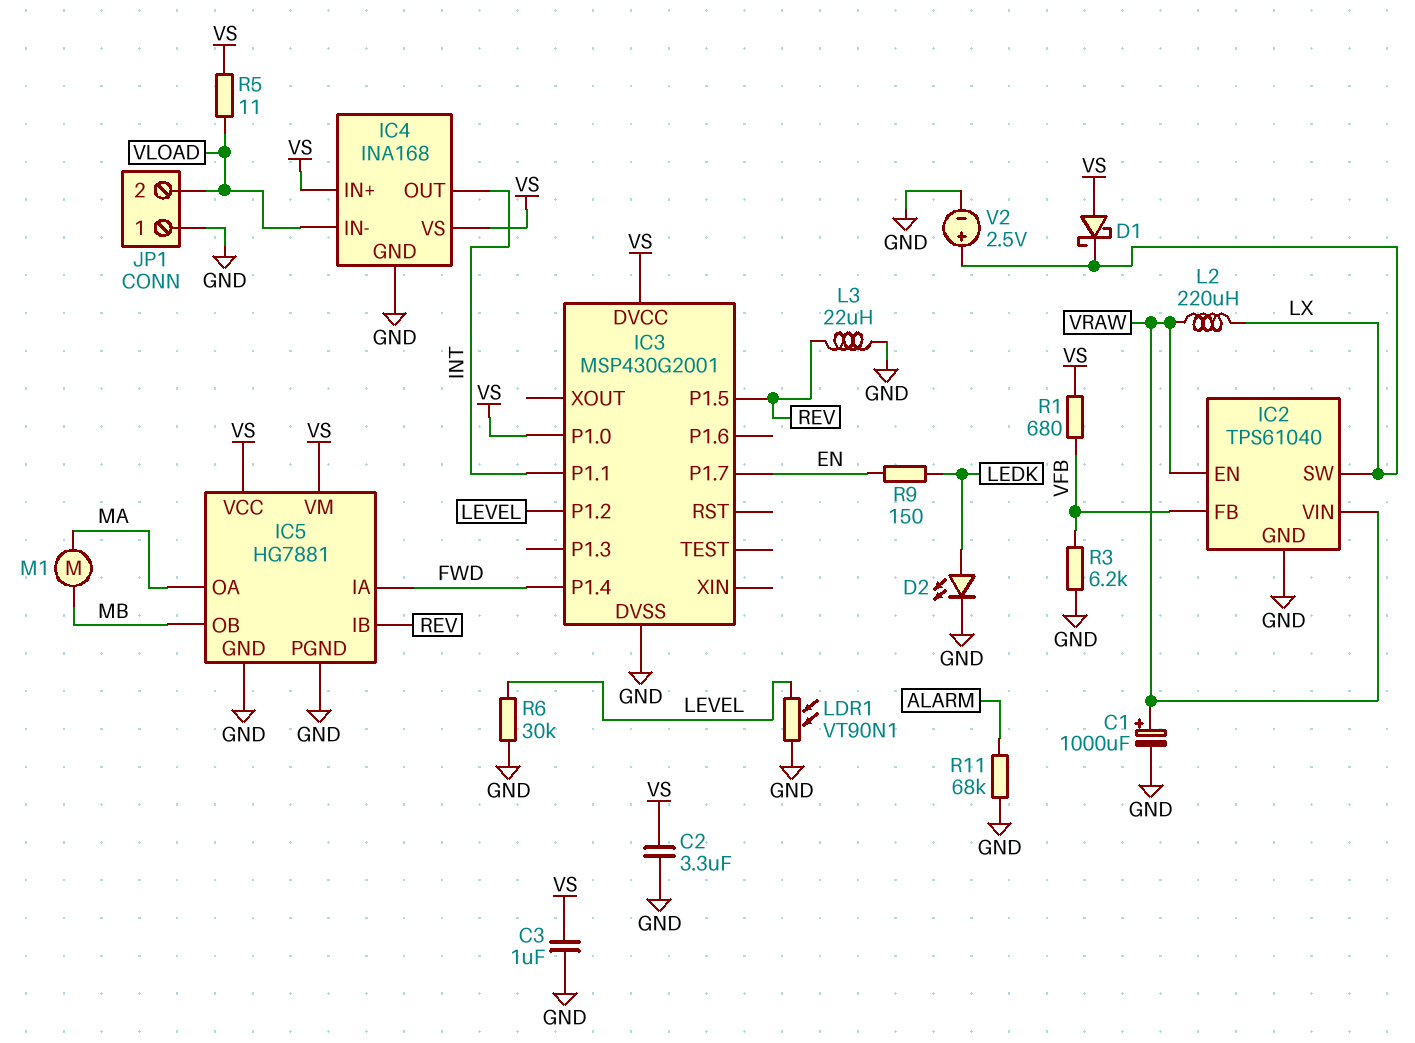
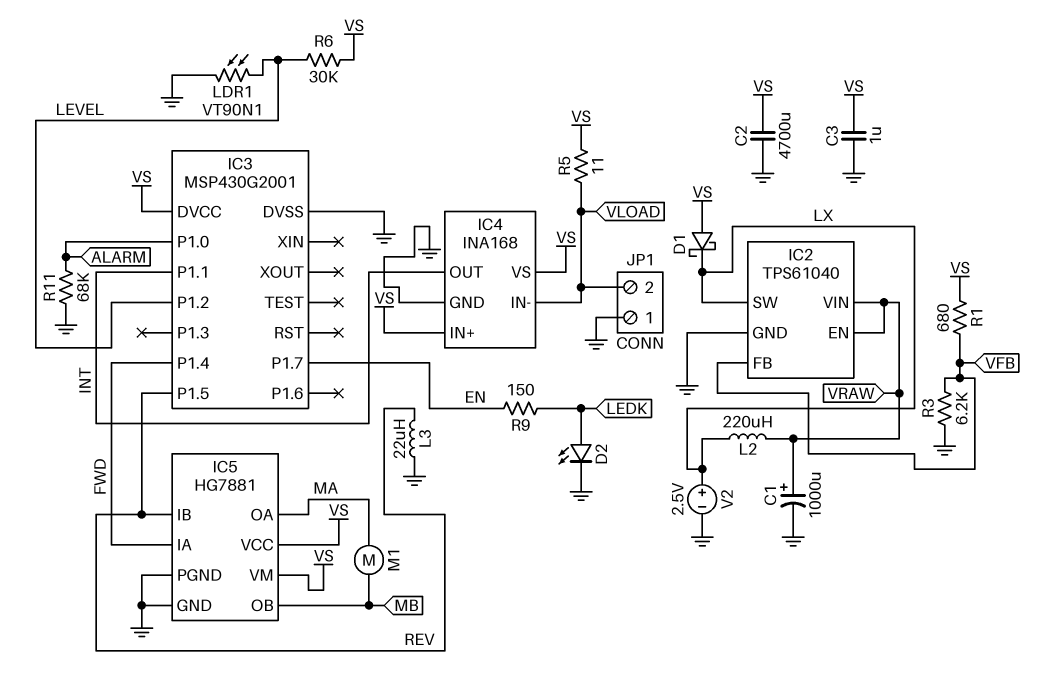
C2: 3.3uF (GND, VS) -> 4700uF (GND, VS)
IC3 pin P1.0: VS -> ALARM
R6: 30k (GND, LEVEL) -> 30k (LEVEL, VS)

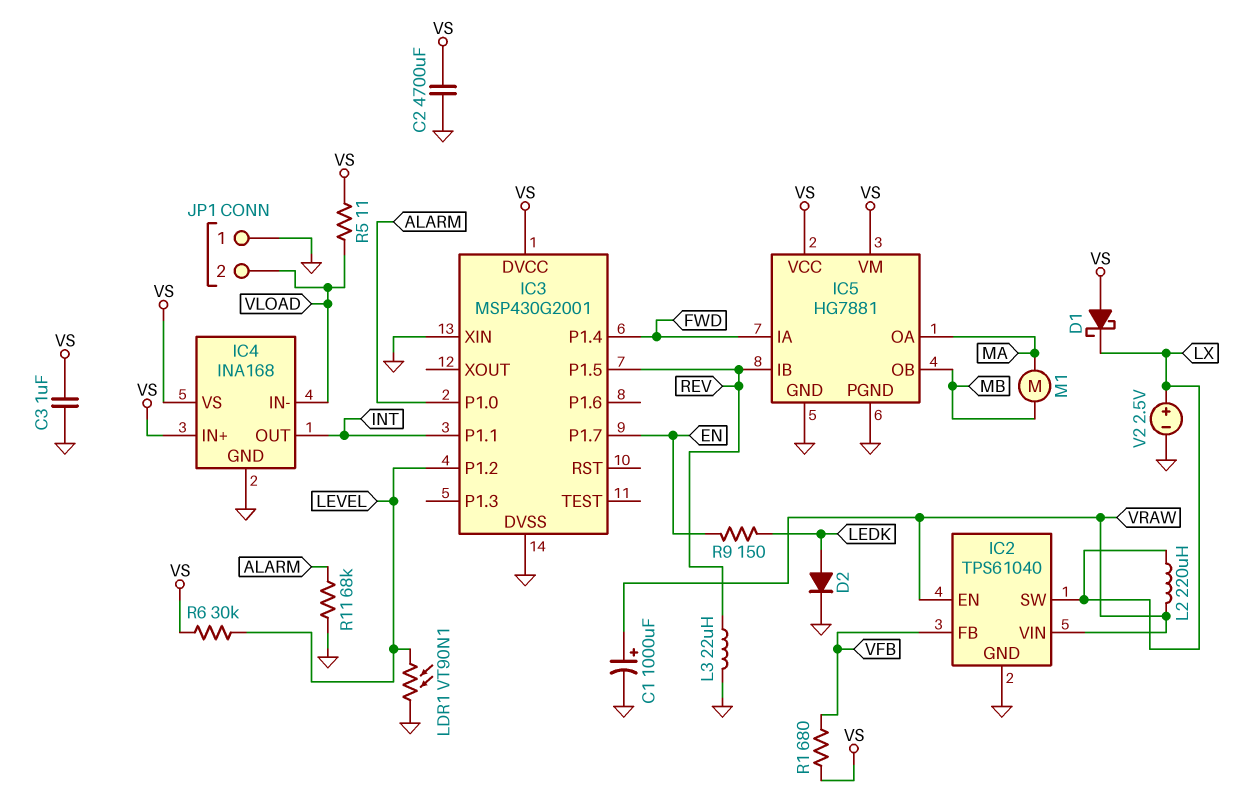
D2: LED (A LEDK, K GND) -> diode (A LEDK, K GND)
IC3 pin XIN: none -> GND
R3: 6.2k (GND, VFB) -> none

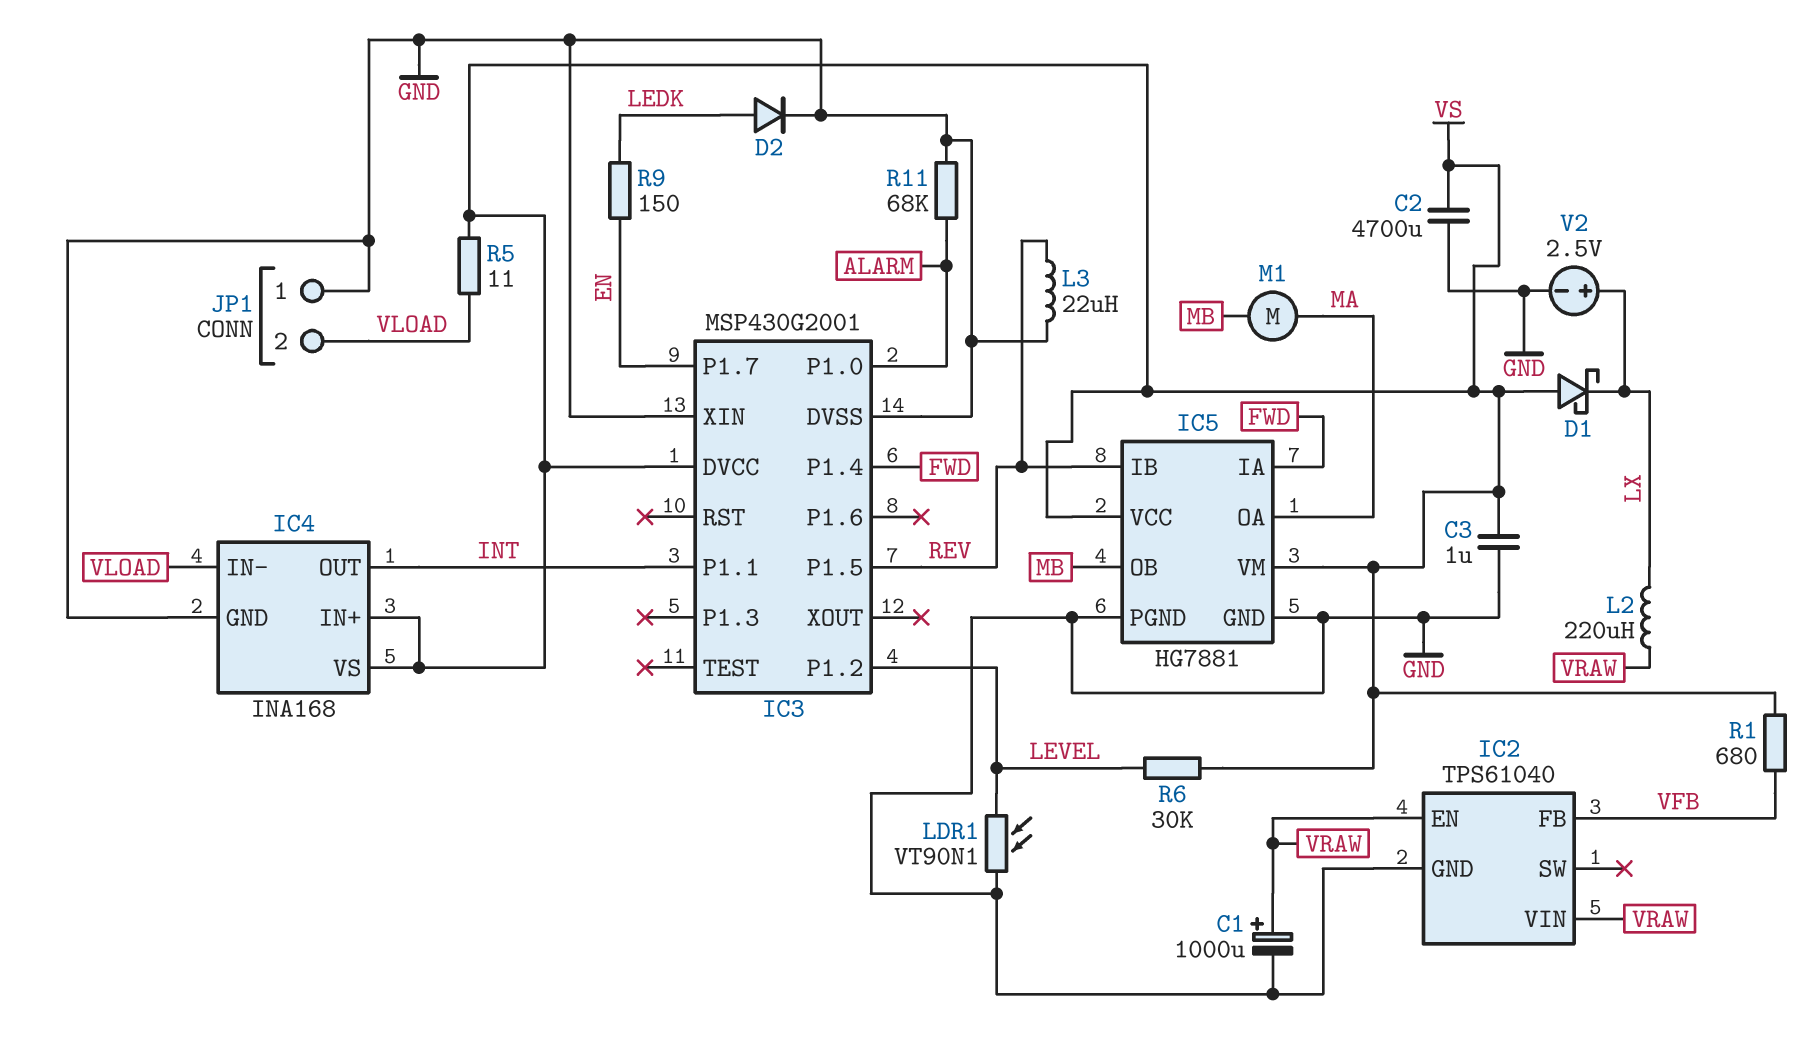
IC2 pin SW: LX -> none

